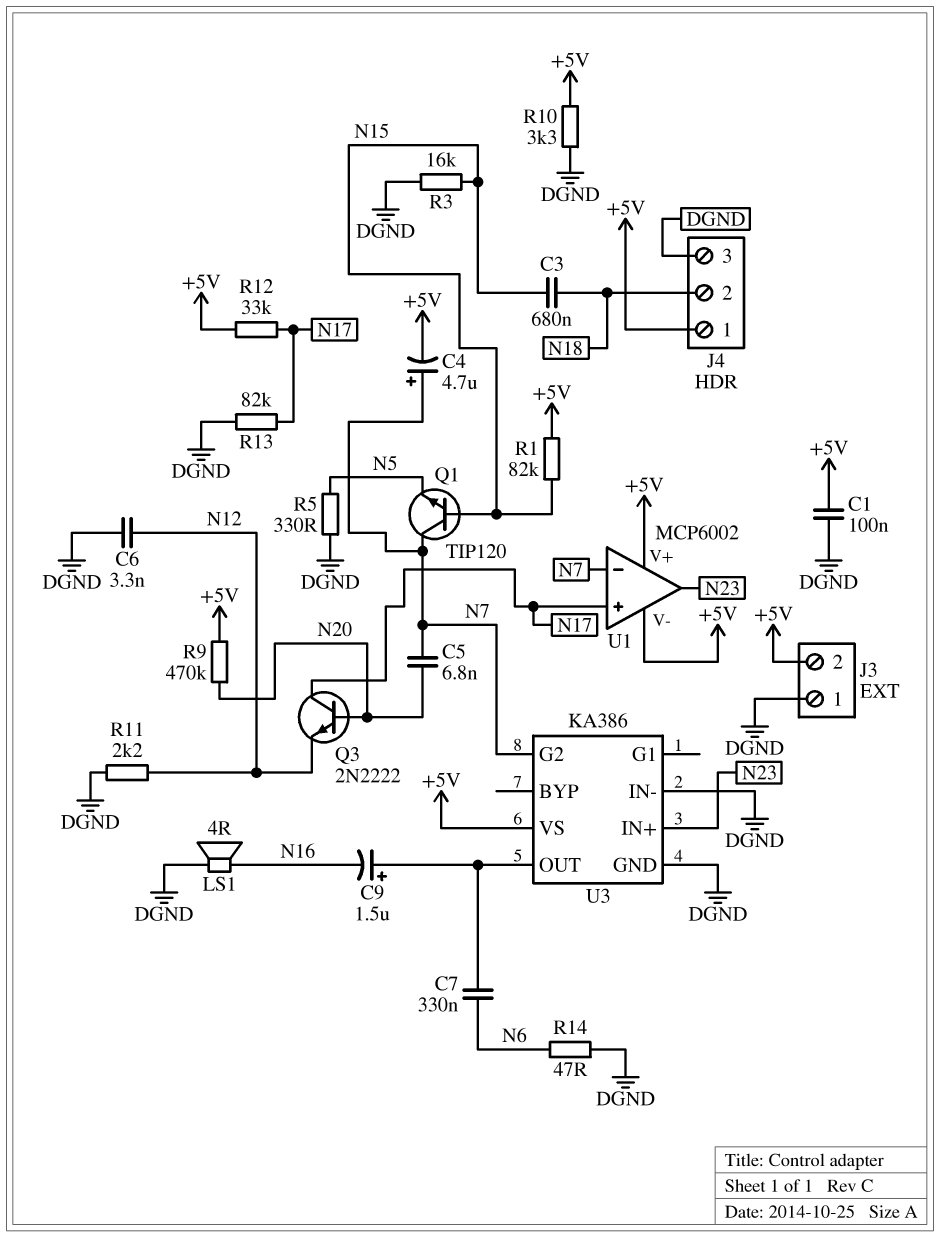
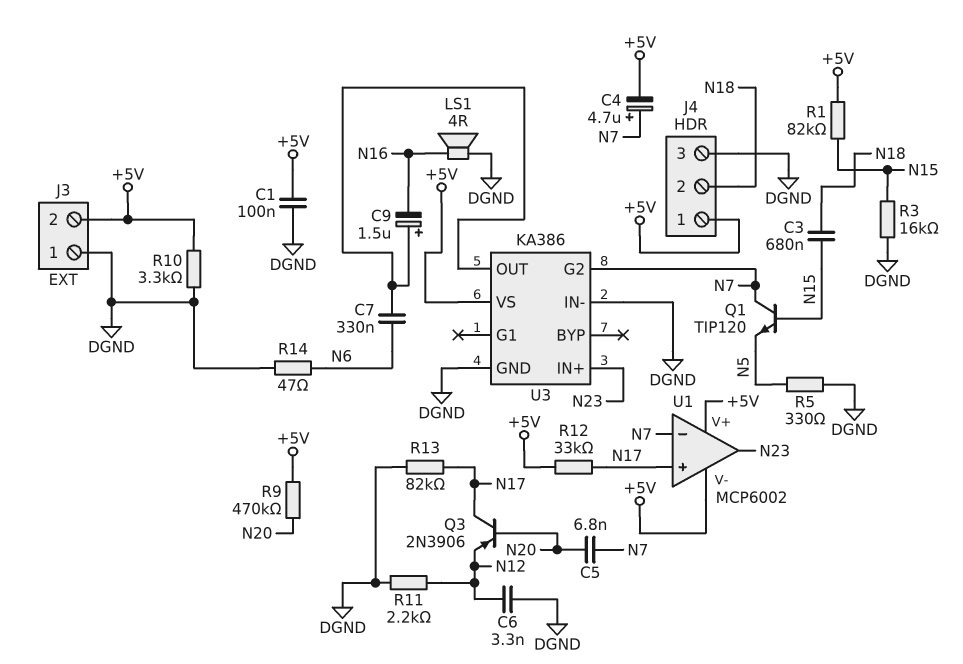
Q3: NPN 2N2222 (B N20, C N17, E N12) -> PNP 2N3906 (B N20, C N17, E N12)

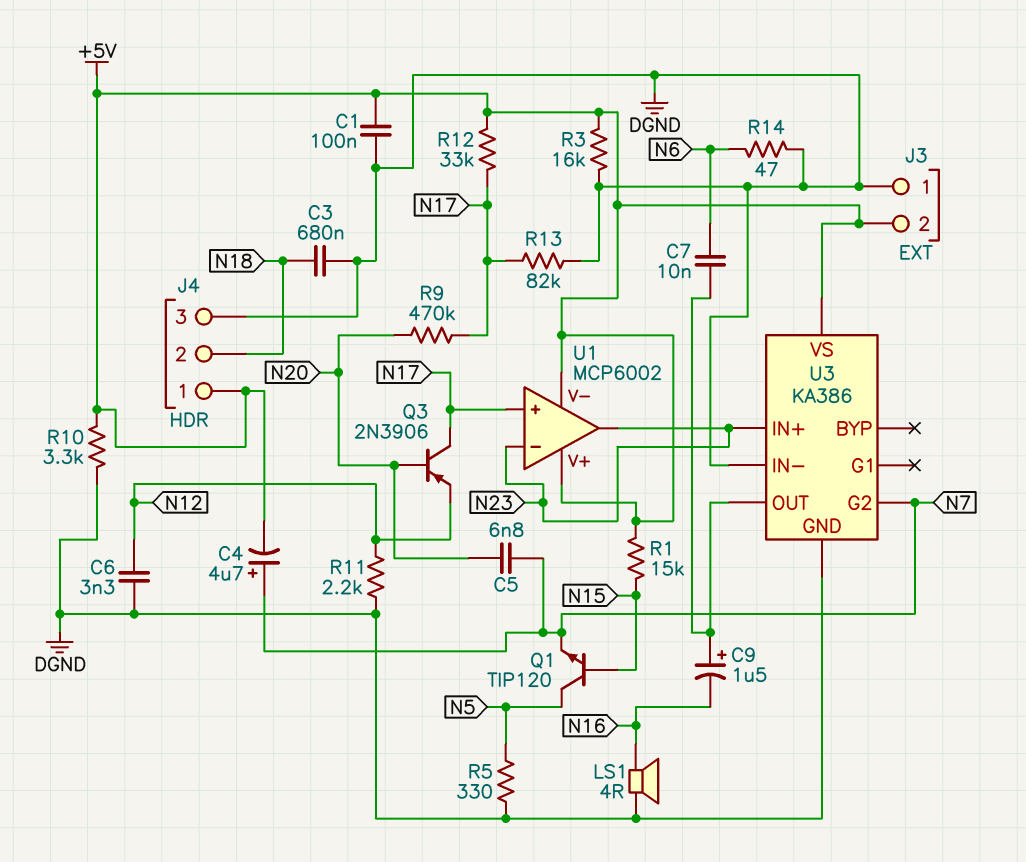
C3: 680nF (N15, N18) -> 680nF (DGND, N18)
C7: 330nF (N6, U3/OUT) -> 10nF (N6, U3/OUT)
Q1: NPN TIP120 (B N15, C N7, E N5) -> NPN TIP120 (B N15, C N5, E N7)
R1: 82k (+5V, N15) -> 15k (+5V, N15)
R3: 16k (DGND, N15) -> 16k (+5V, DGND)
R9: 470k (+5V, N20) -> 470k (N17, N20)
U1 pin in-: N7 -> N23

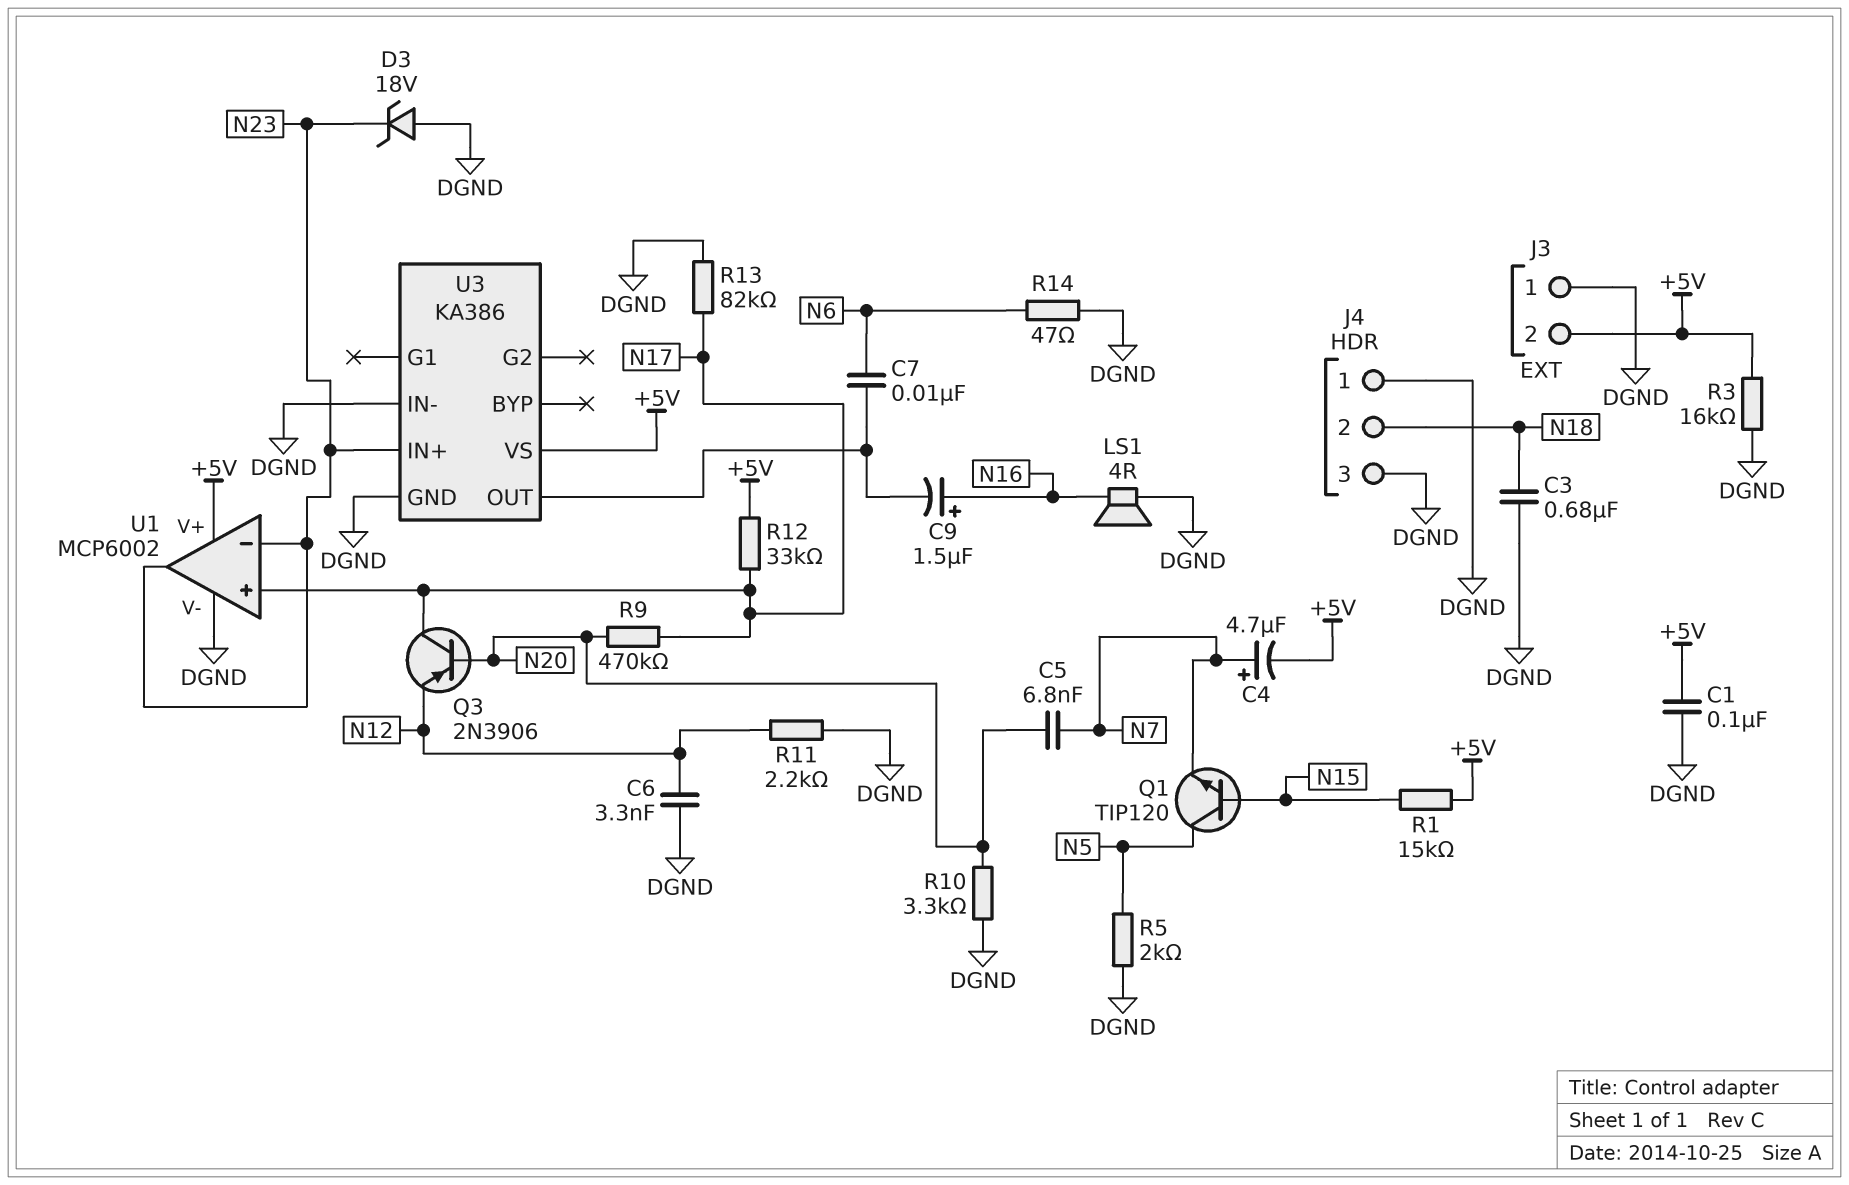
C9: 1.5uF (plus U3/OUT, minus N16) -> 1.5uF (plus N16, minus U3/OUT)
D3: none -> zener 18V (A DGND, K N23)
J4 pin 1: +5V -> DGND
R5: 330 (DGND, N5) -> 2k (DGND, N5)
R10: 3.3k (+5V, DGND) -> 3.3k (DGND, N20)
U1 pin V-: +5V -> DGND
U3 pin G2: N7 -> none

